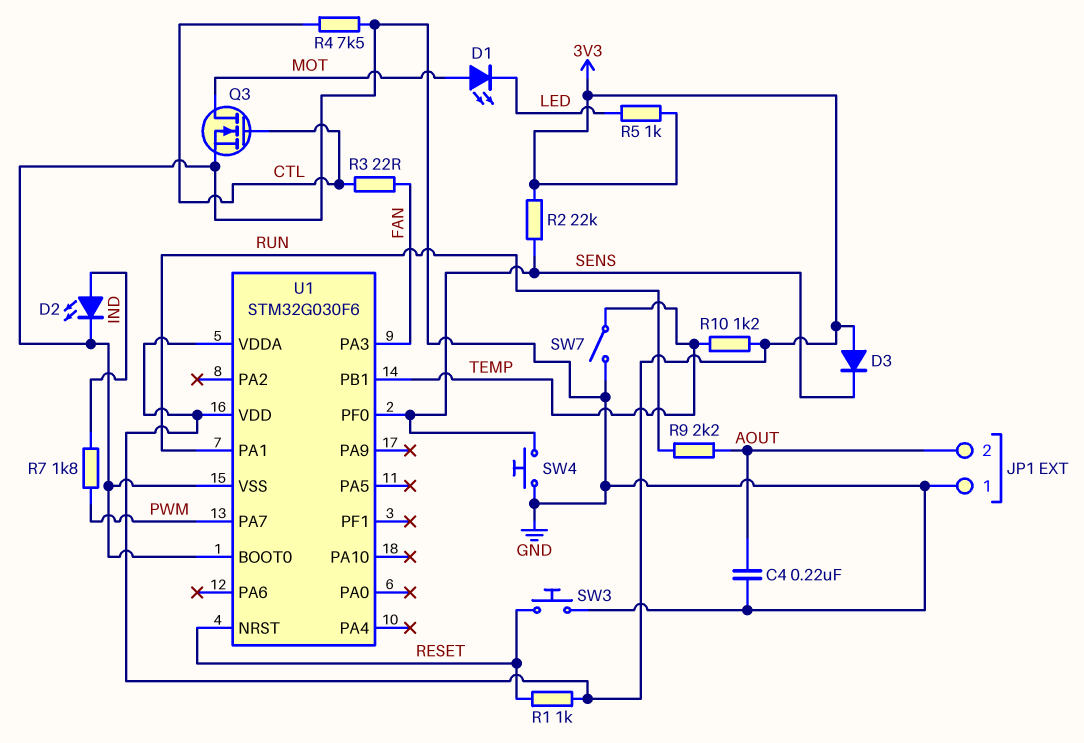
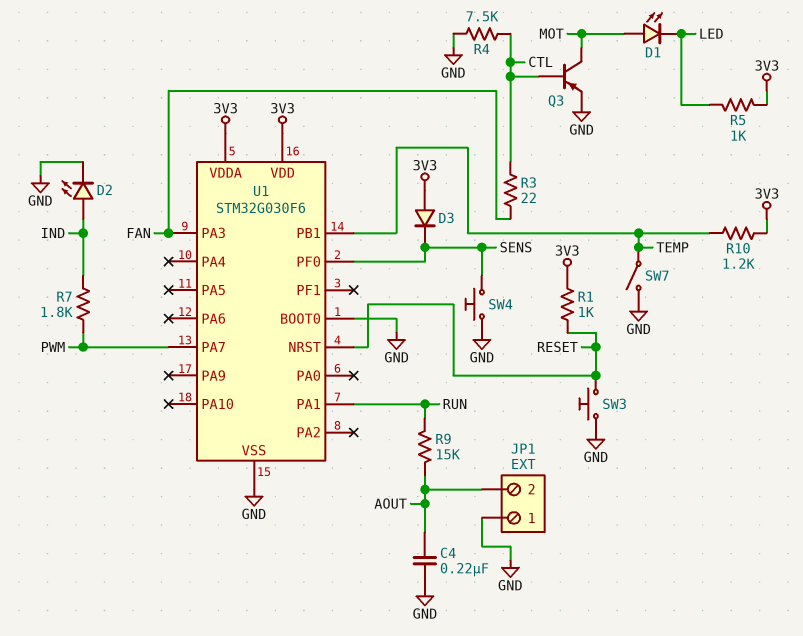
Q3: NMOS (G CTL, D MOT, S GND) -> PNP (B CTL, C MOT, E GND)
R2: 22k (3V3, SENS) -> none
R9: 2.2k (AOUT, RUN) -> 15k (AOUT, RUN)

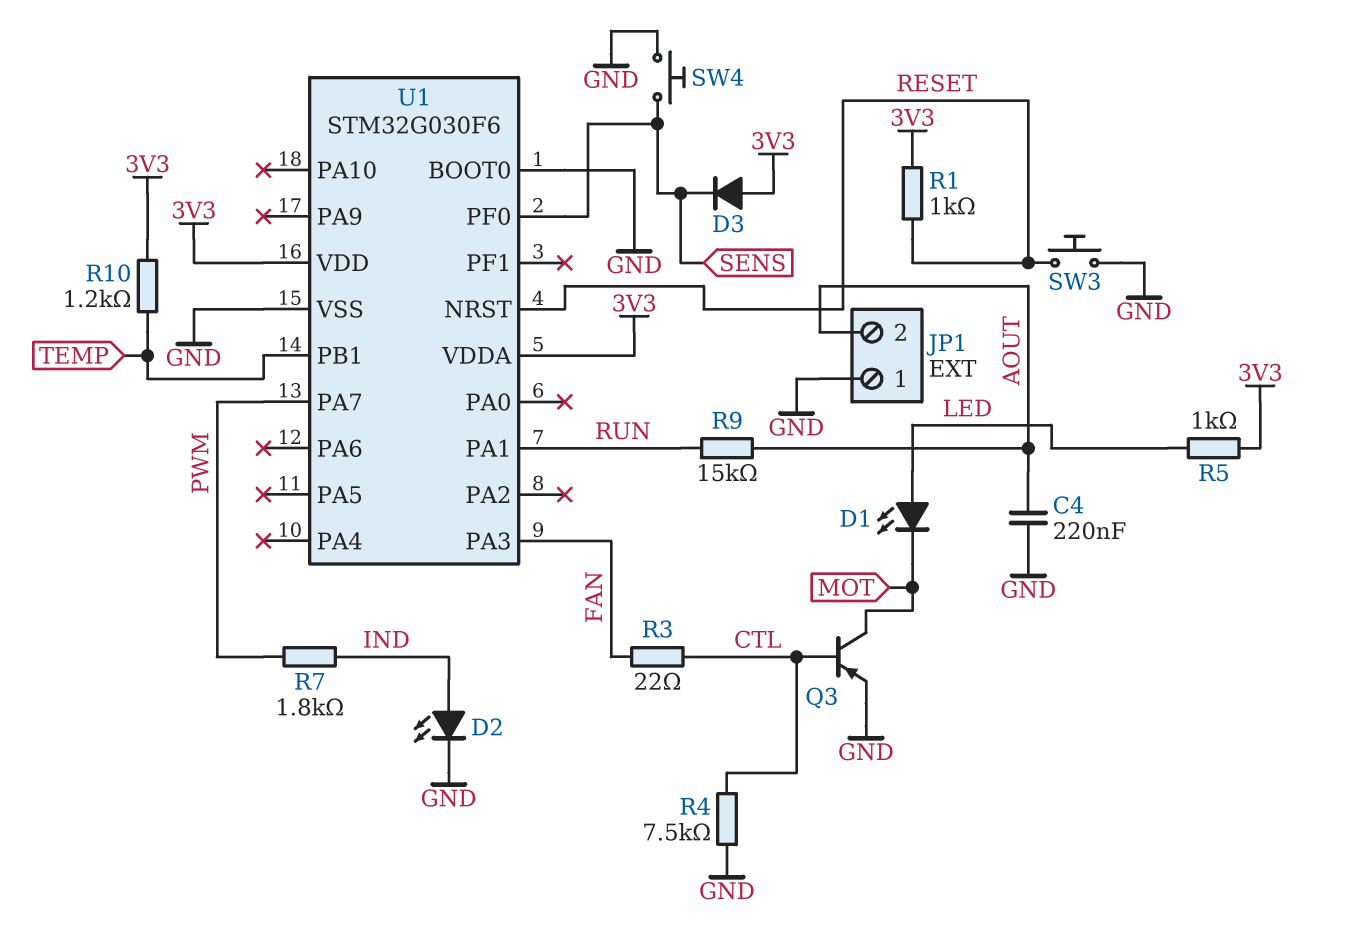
D1: LED (A MOT, K LED) -> LED (A LED, K MOT)
SW7: switch (GND, TEMP) -> none

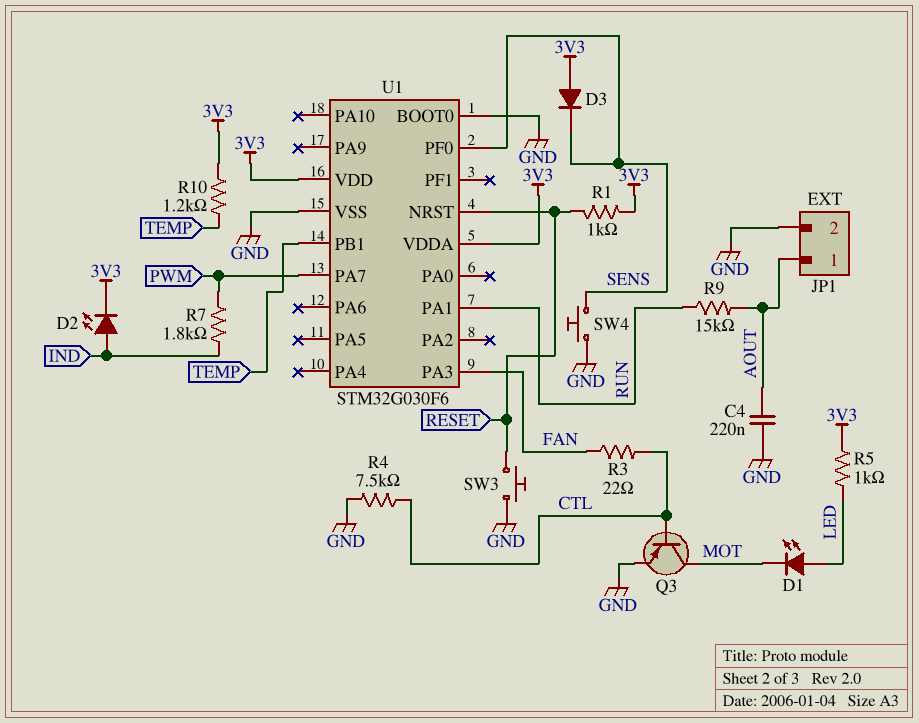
D2: LED (A IND, K GND) -> LED (A IND, K 3V3)
JP1 pin 1: GND -> AOUT
JP1 pin 2: AOUT -> GND

